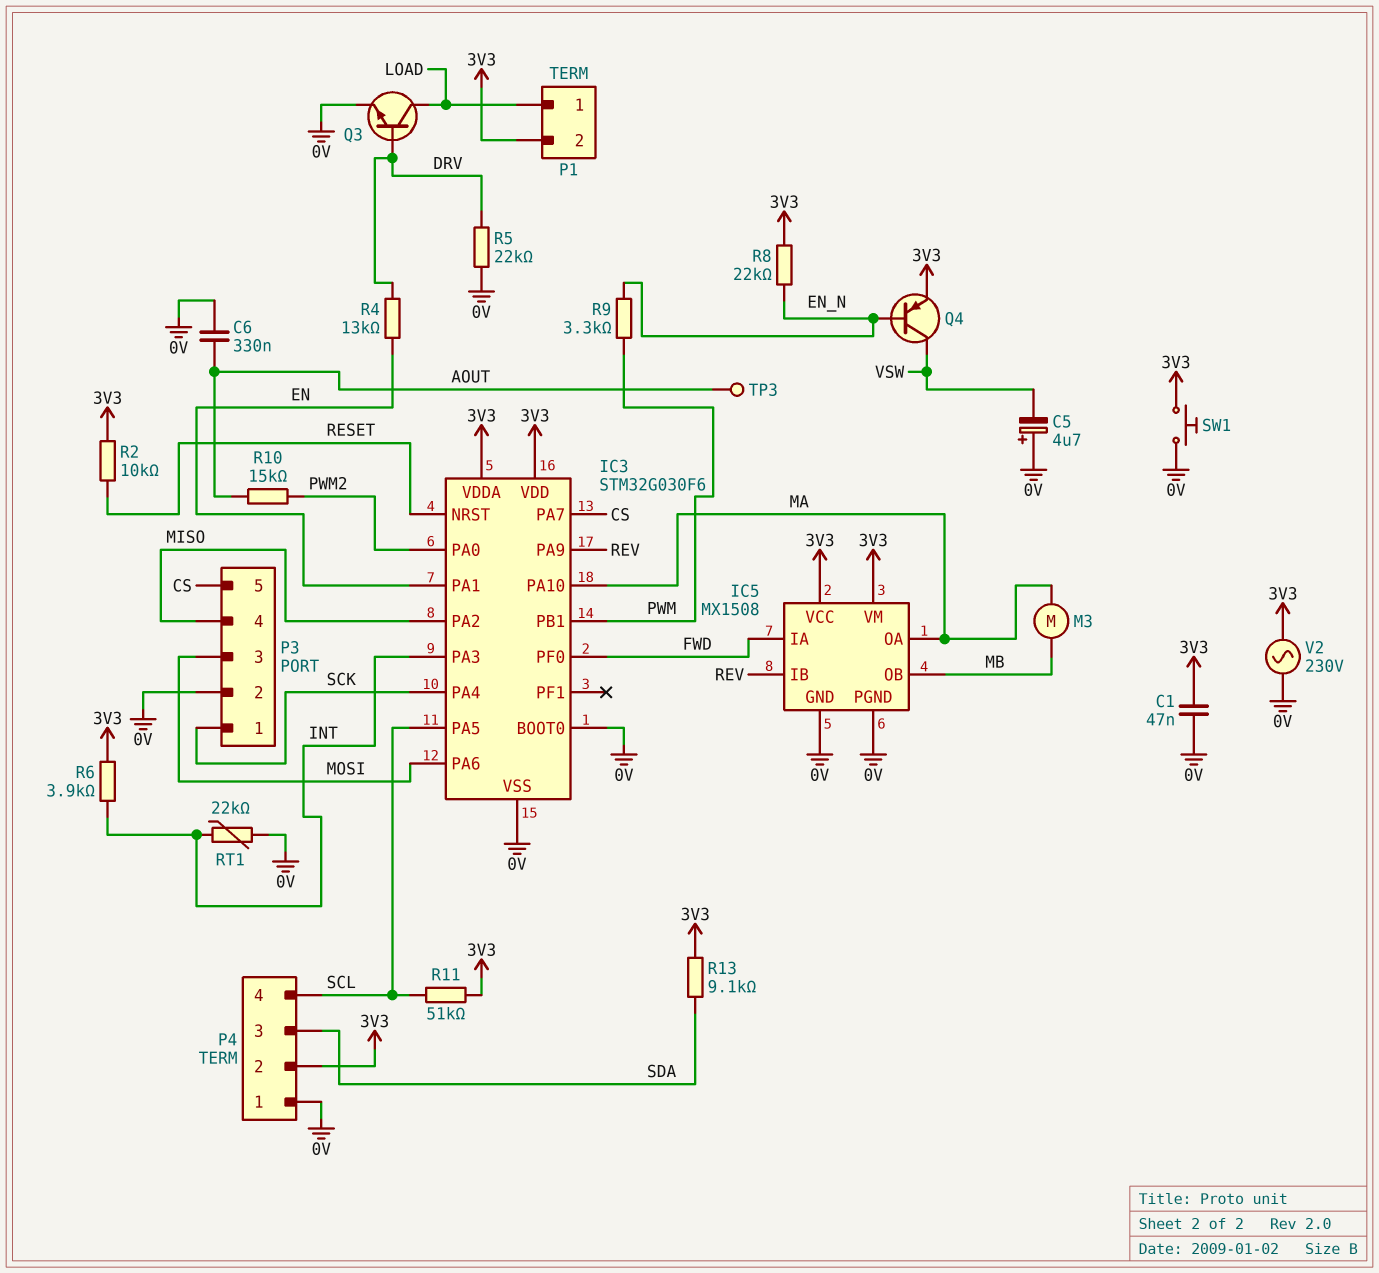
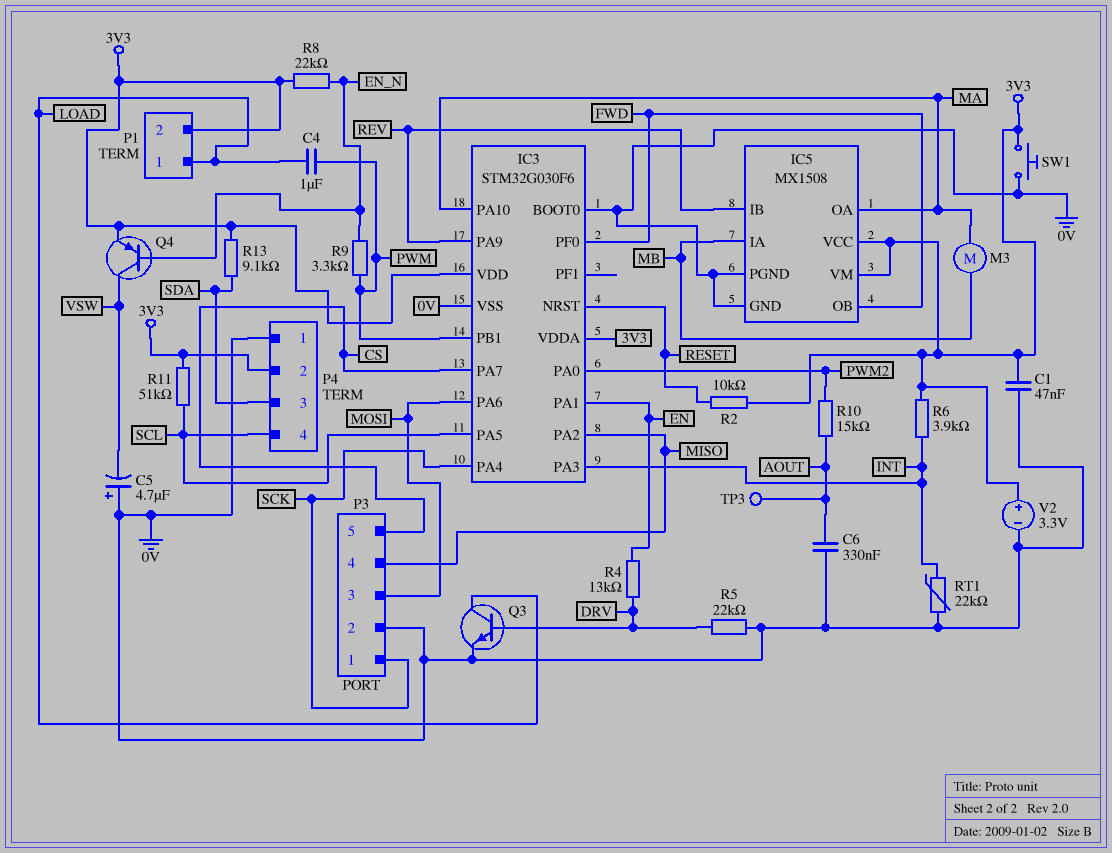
C4: none -> 1uF (LOAD, PWM)
IC5 pin IA: FWD -> MB
IC5 pin OB: MB -> FWD
V2: AC 230V (0V, 3V3) -> 3.3V (plus 3V3, minus 0V)

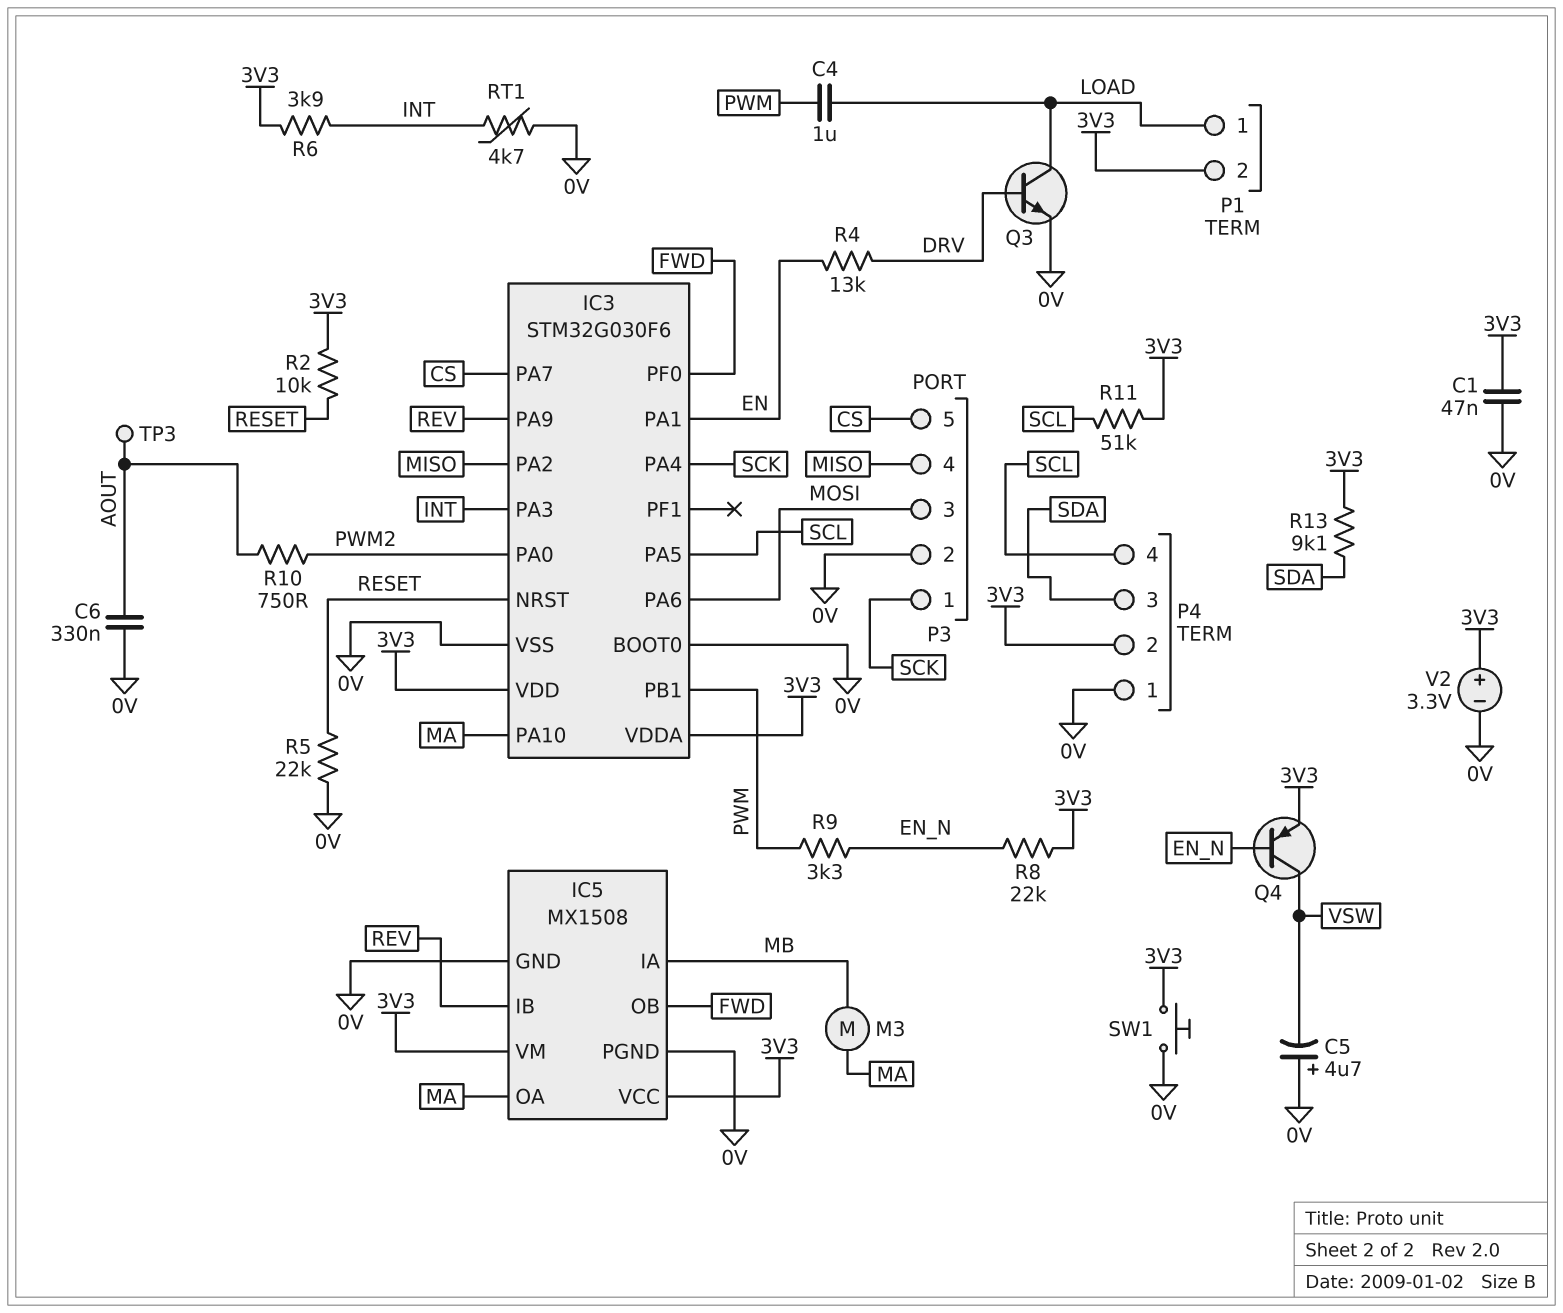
R5: 22k (0V, DRV) -> 22k (0V, RESET)
R10: 15k (AOUT, PWM2) -> 750 (AOUT, PWM2)
RT1: 22k (0V, INT) -> 4.7k (0V, INT)

